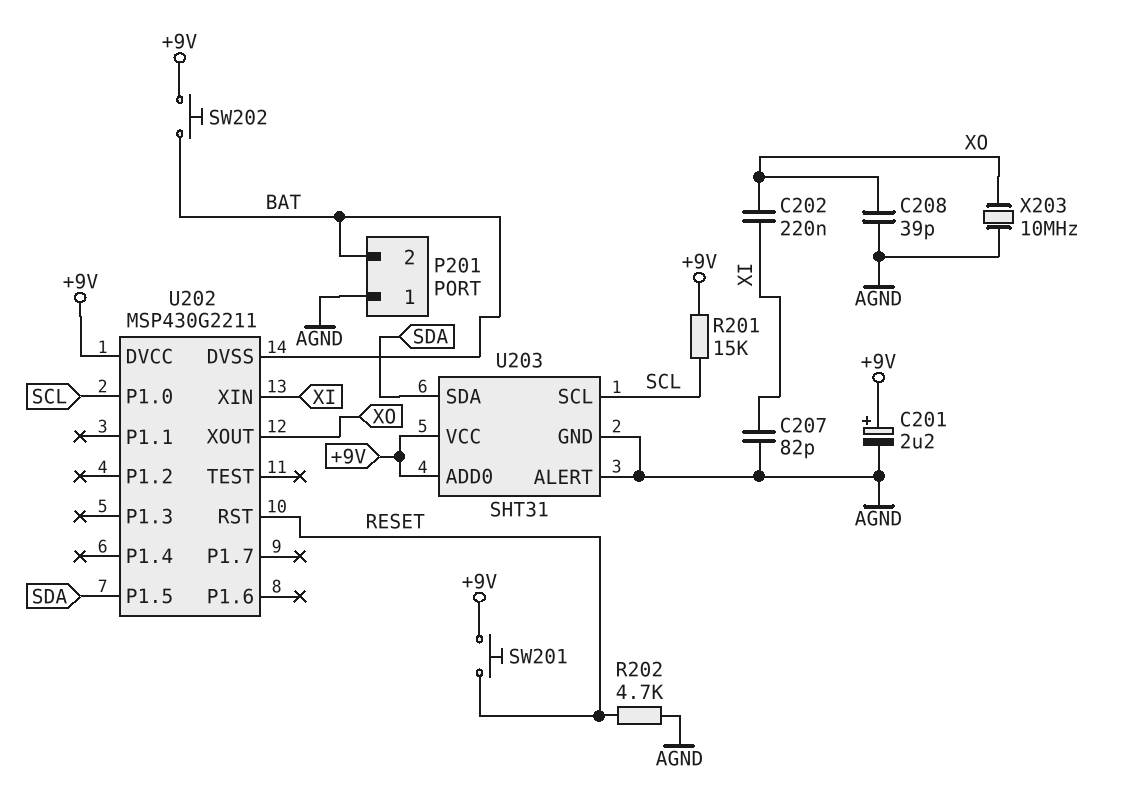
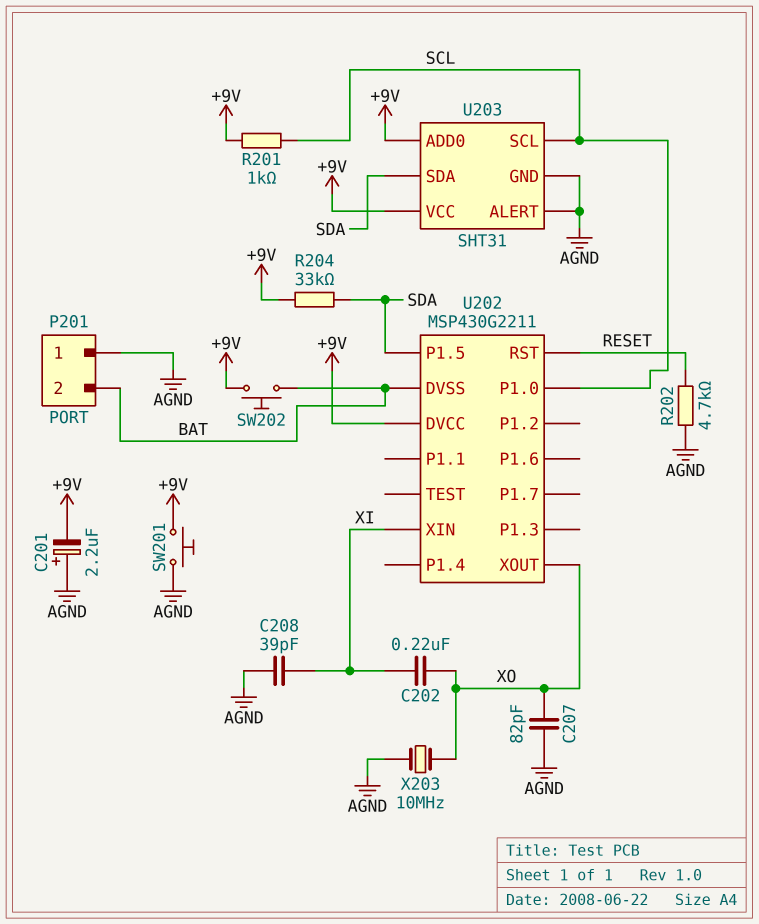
C201: 2.2uF (plus +9V, minus AGND) -> 2.2uF (plus AGND, minus +9V)
C207: 82pF (AGND, XI) -> 82pF (AGND, XO)
C208: 39pF (AGND, XO) -> 39pF (AGND, XI)
R201: 15k (+9V, SCL) -> 1k (+9V, SCL)
R204: none -> 33k (+9V, SDA)
SW201: button (+9V, RESET) -> button (+9V, AGND)

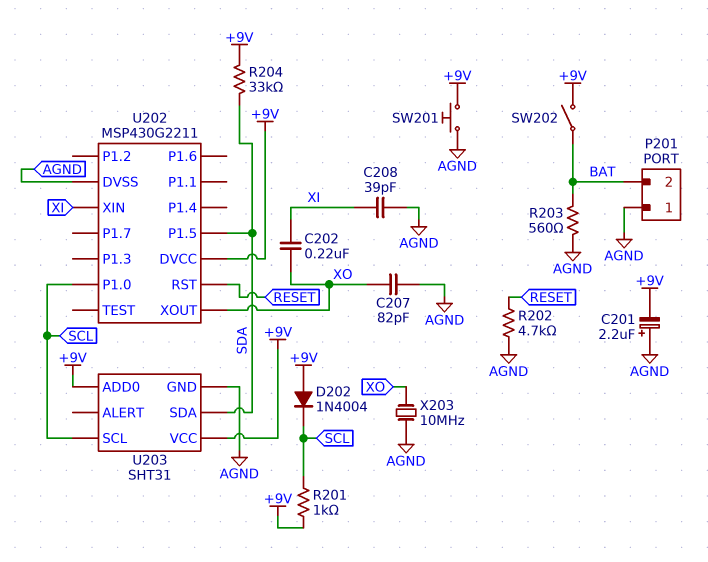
D202: none -> diode 1N4004 (A +9V, K SCL)
R203: none -> 560 (AGND, BAT)
SW202: button (+9V, BAT) -> switch (+9V, BAT)
U202 pin DVSS: BAT -> AGND
U203 pin ALERT: AGND -> none

